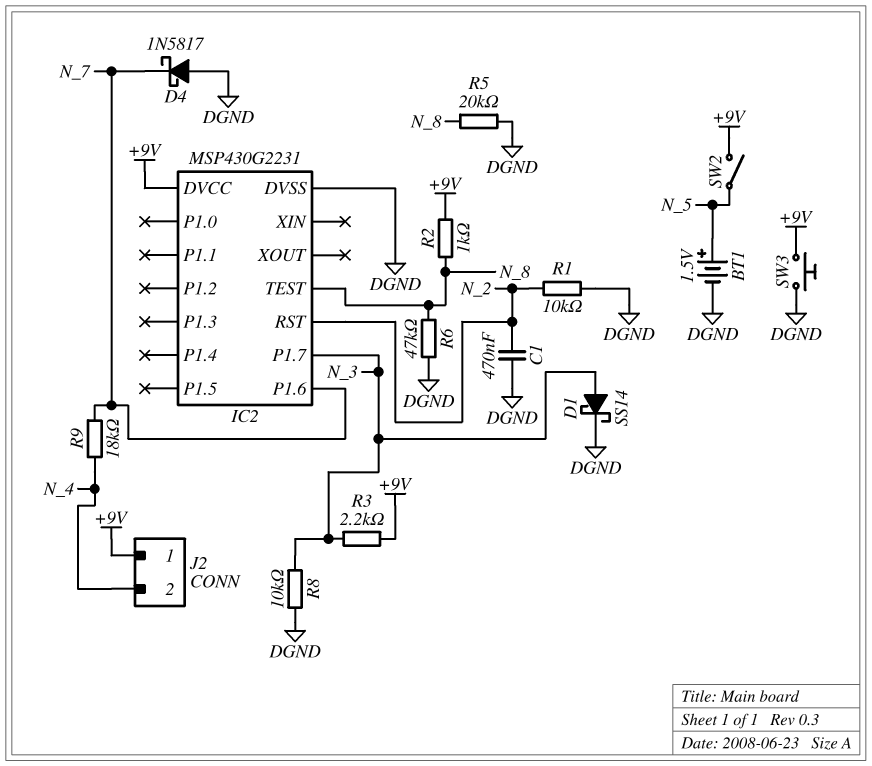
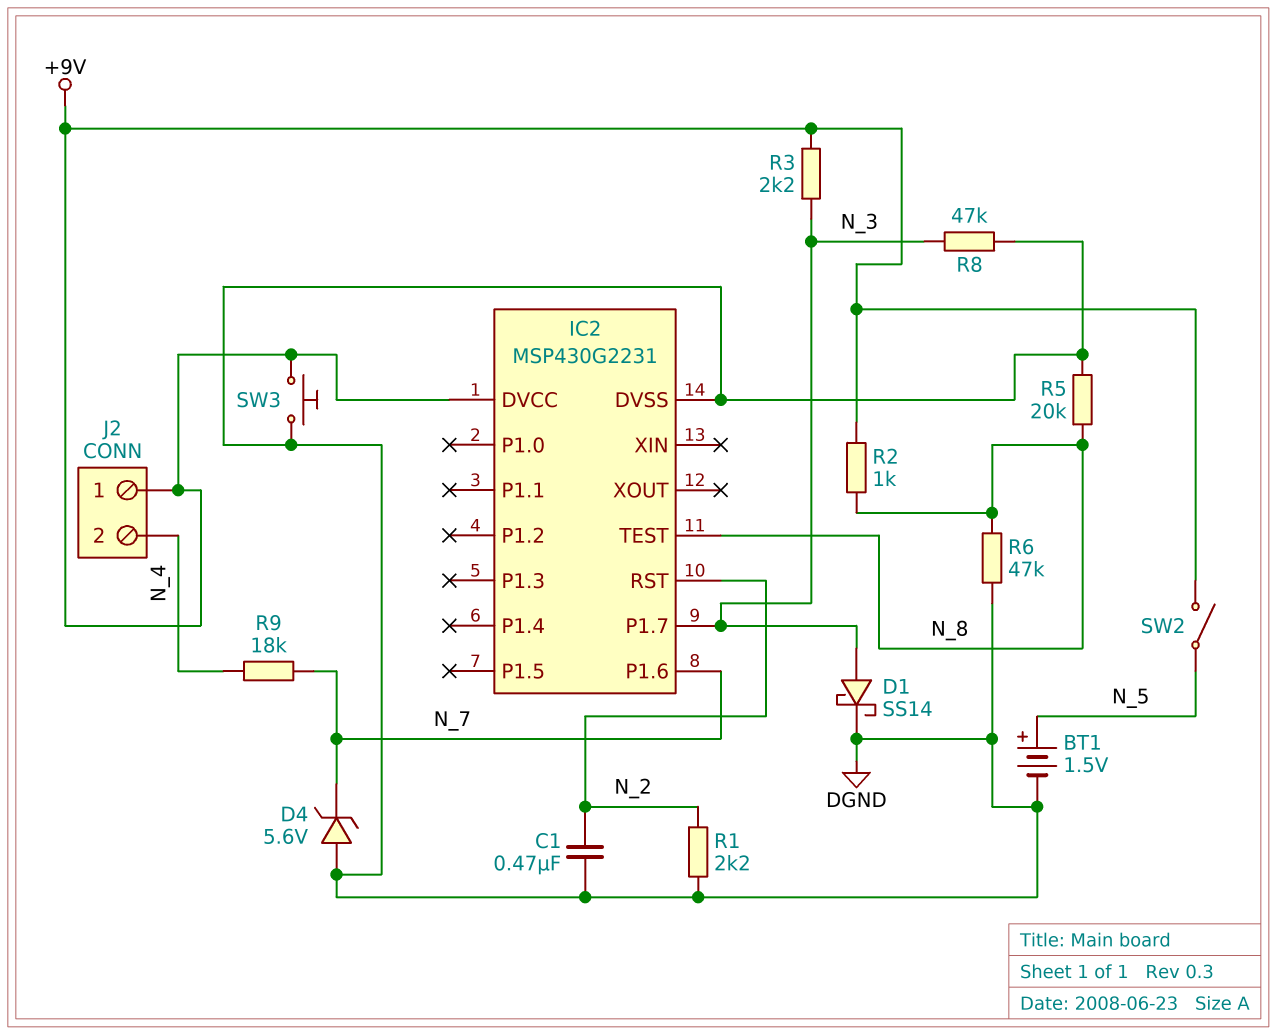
D4: schottky 1N5817 (A DGND, K N_7) -> zener 5.6V (A DGND, K N_7)
R1: 10k (DGND, N_2) -> 2.2k (DGND, N_2)
R8: 10k (DGND, N_3) -> 47k (DGND, N_3)

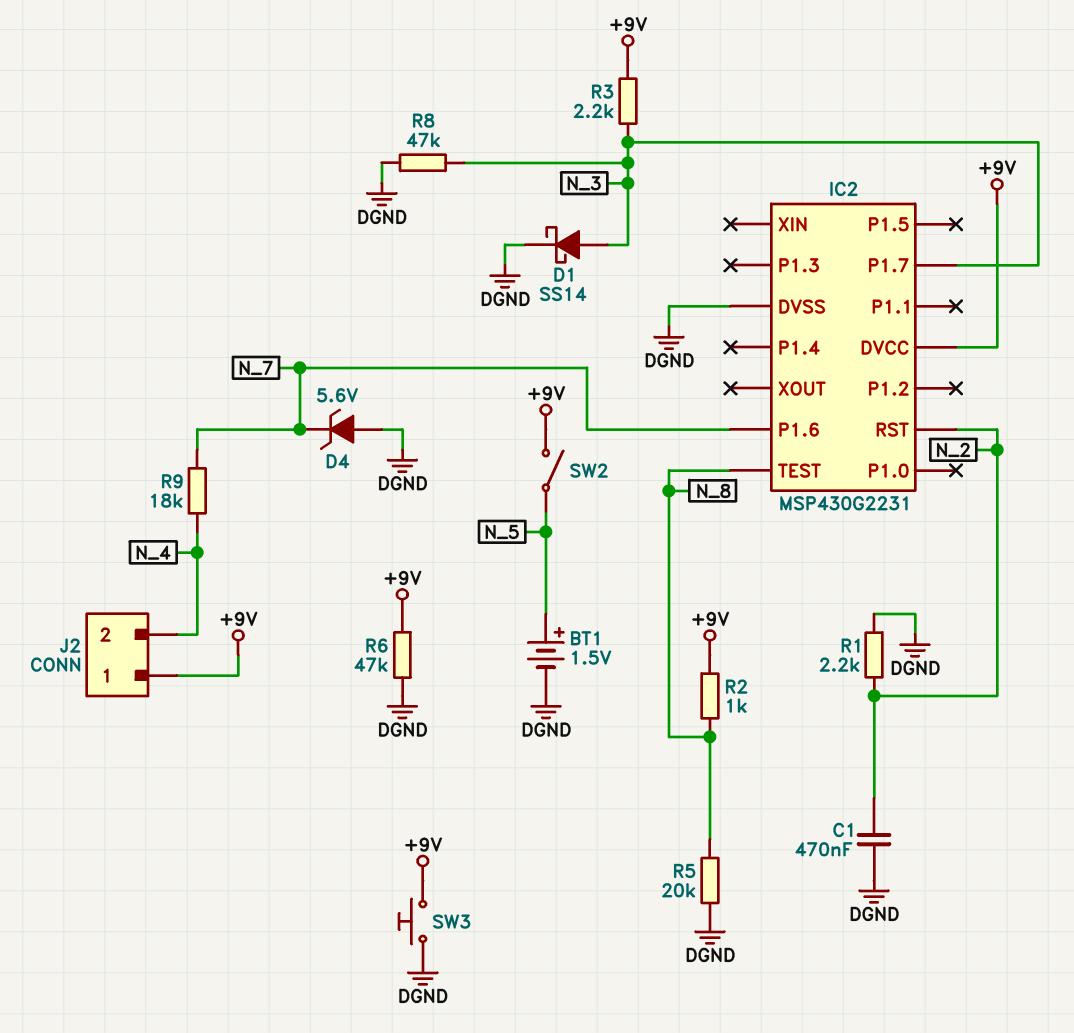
R6: 47k (DGND, N_8) -> 47k (+9V, DGND)

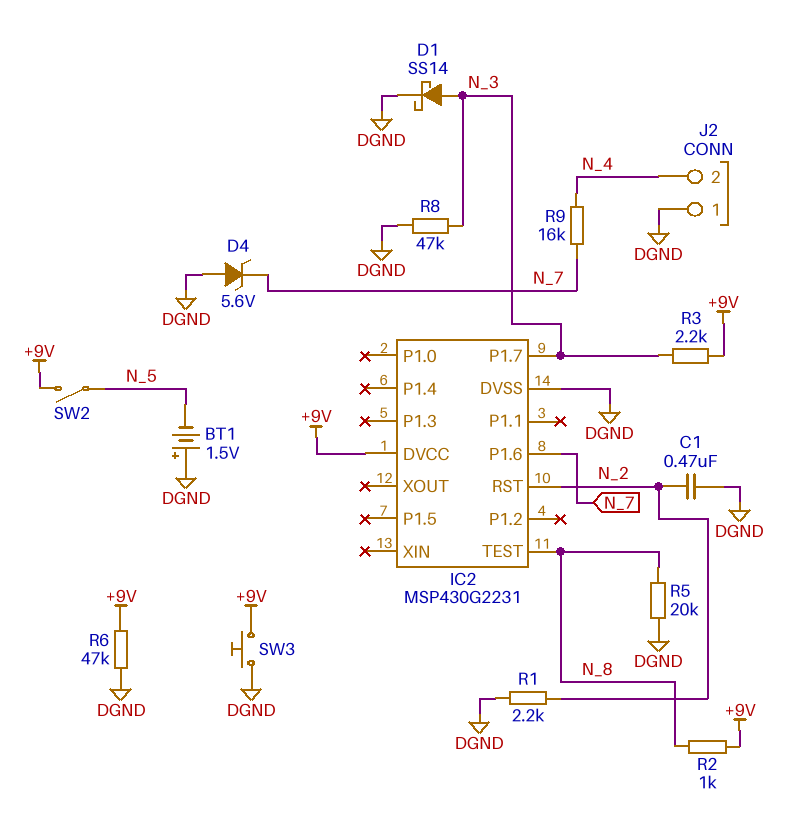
BT1: 1.5V (plus N_5, minus DGND) -> 1.5V (plus DGND, minus N_5)
J2 pin 1: +9V -> DGND
R9: 18k (N_4, N_7) -> 16k (N_4, N_7)

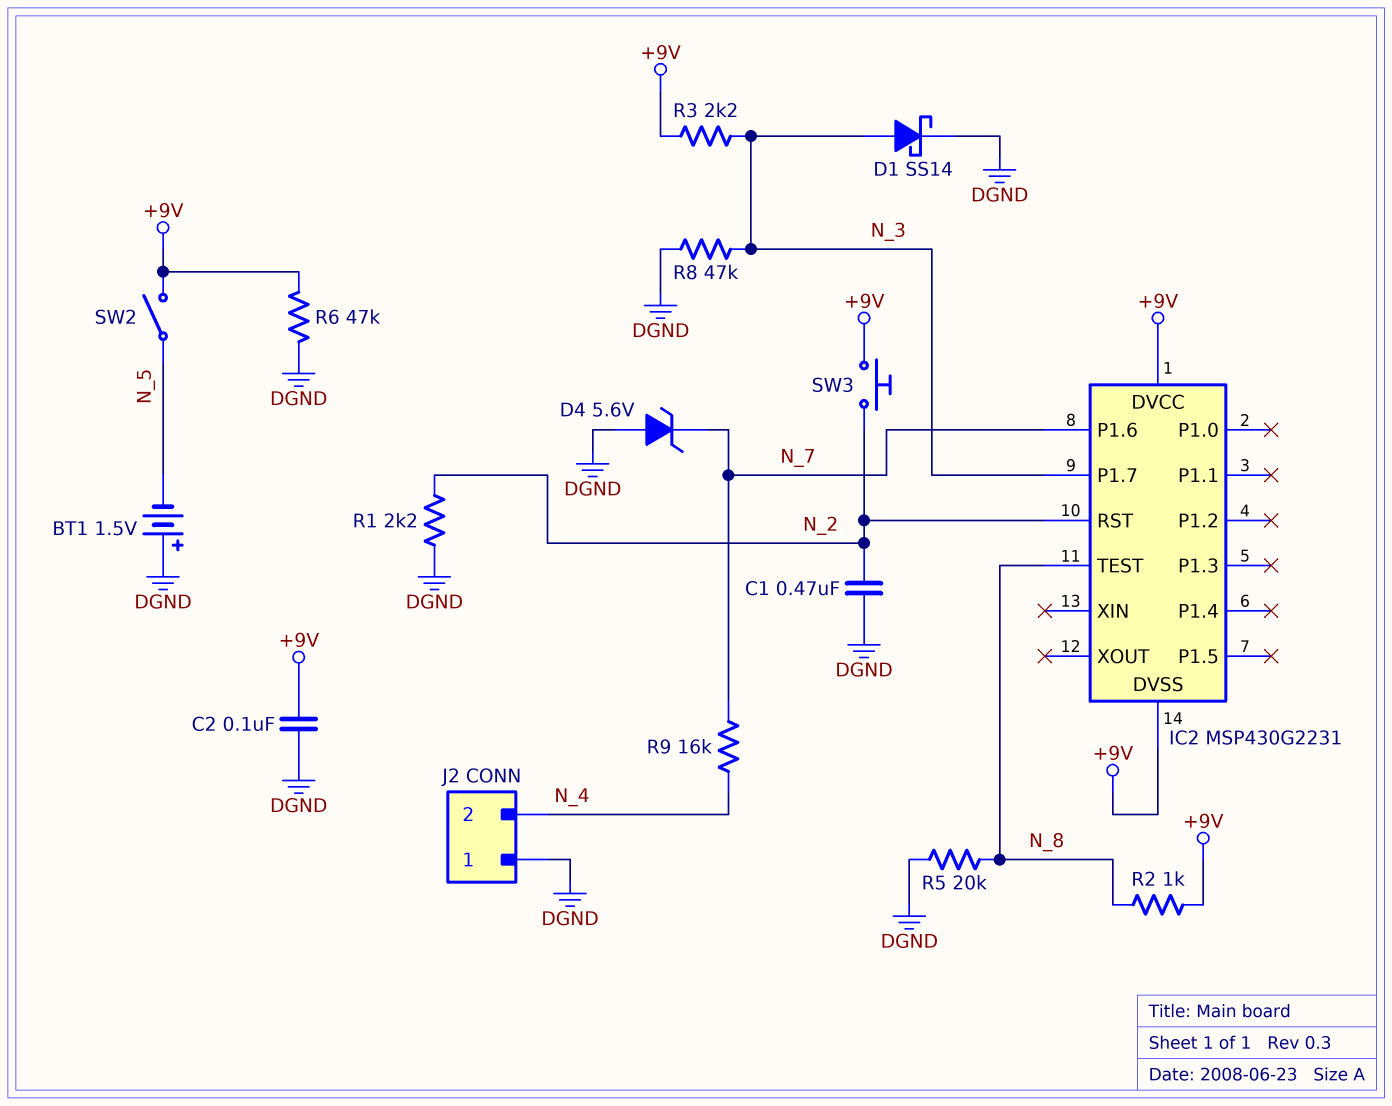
C2: none -> 100nF (+9V, DGND)
IC2 pin DVSS: DGND -> +9V
SW3: button (+9V, DGND) -> button (+9V, N_2)

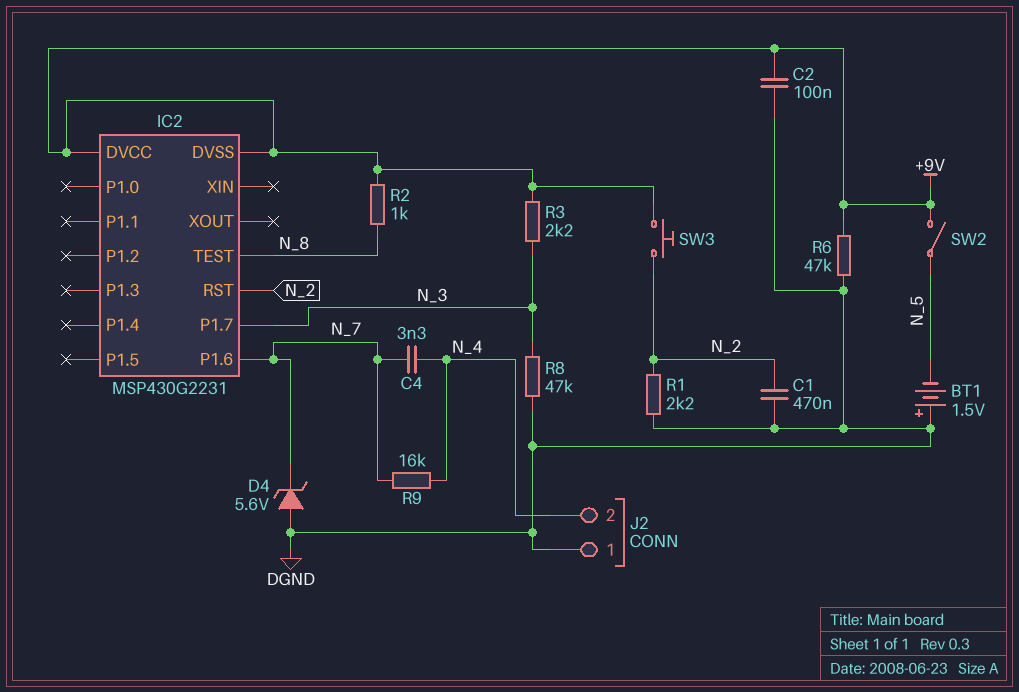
C4: none -> 3.3nF (N_4, N_7)
D1: schottky SS14 (A N_3, K DGND) -> none
R5: 20k (DGND, N_8) -> none

